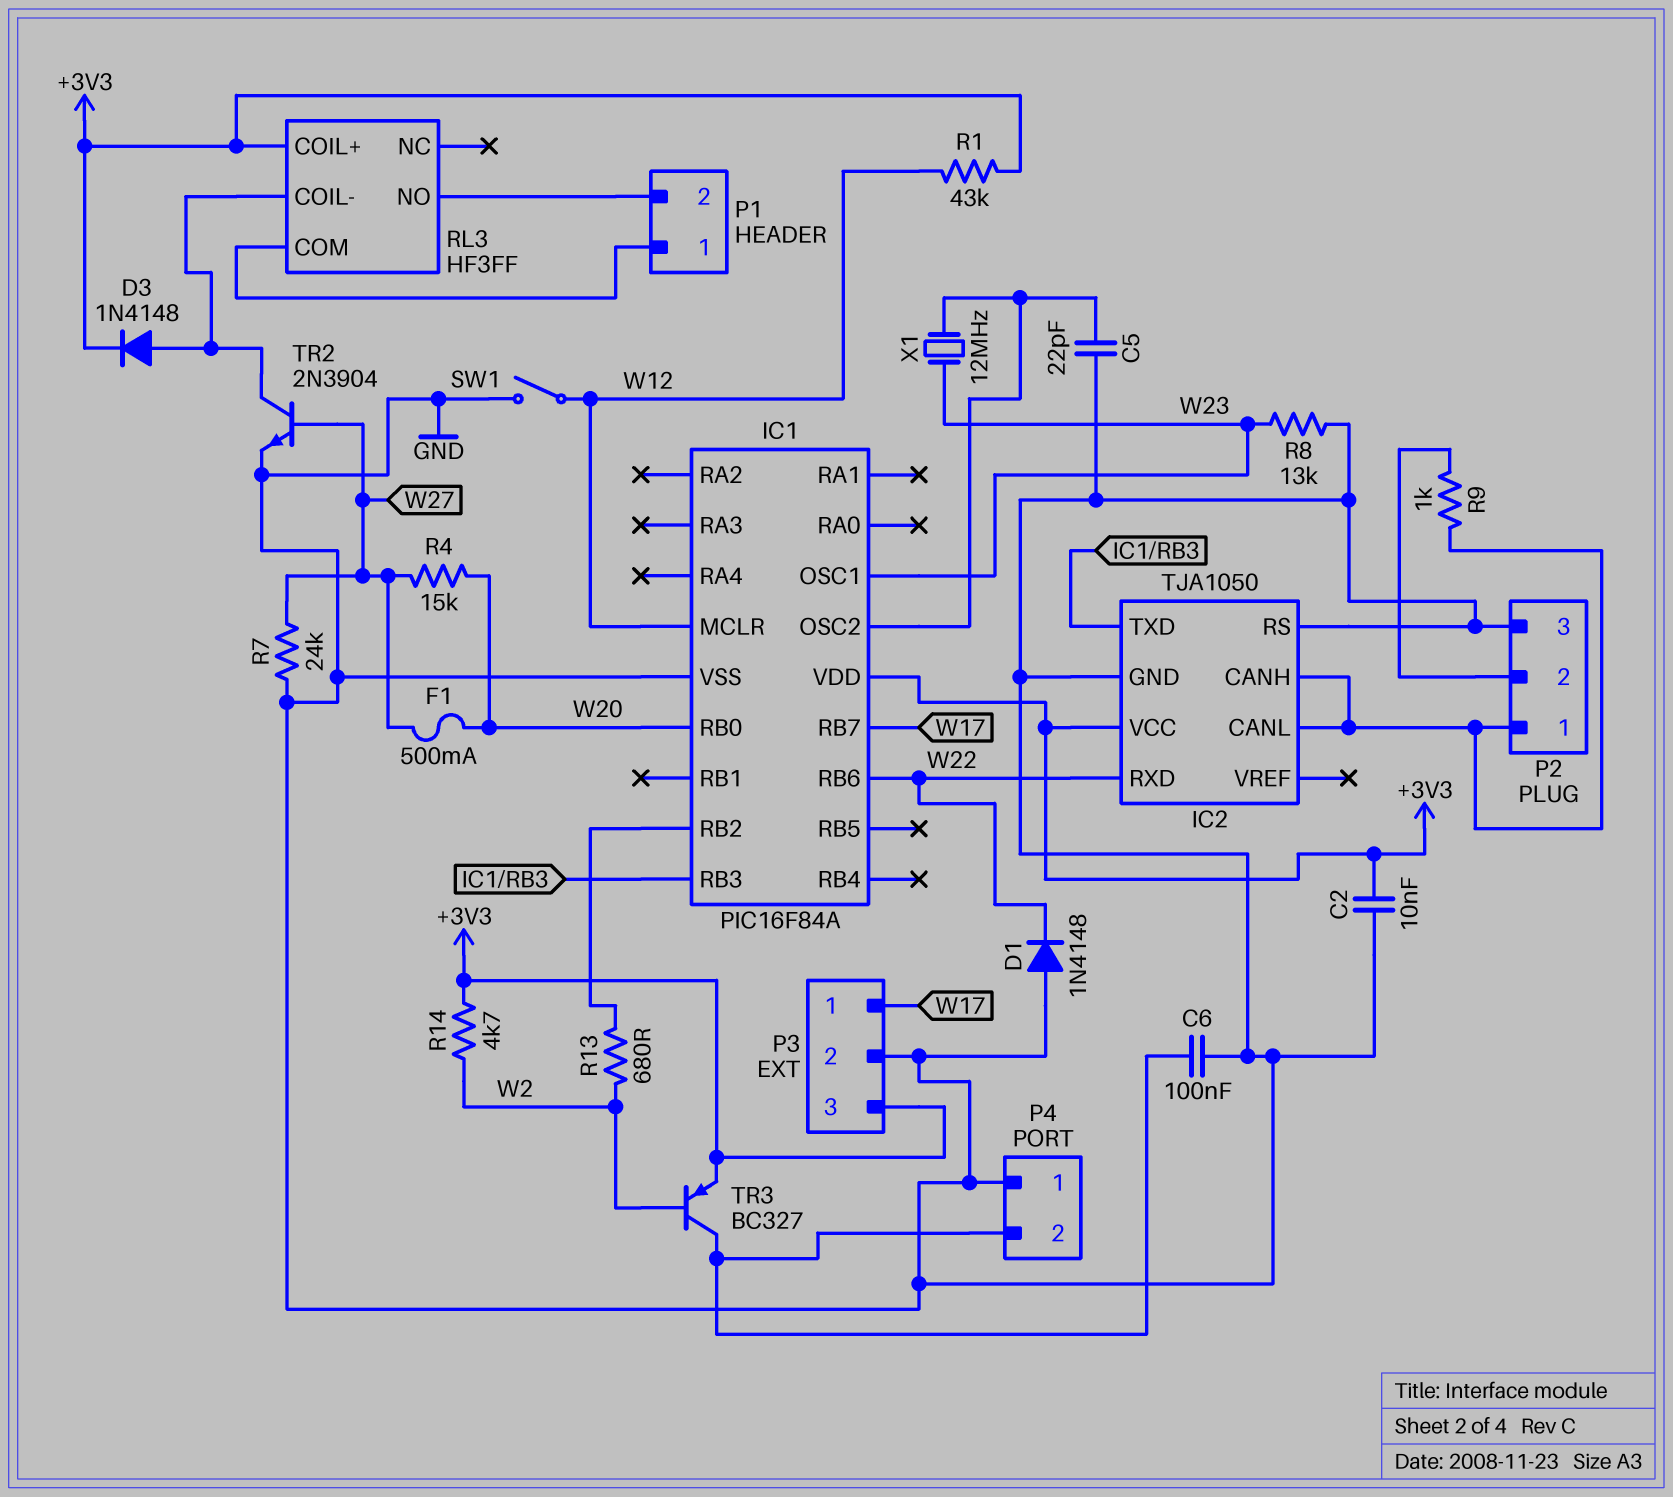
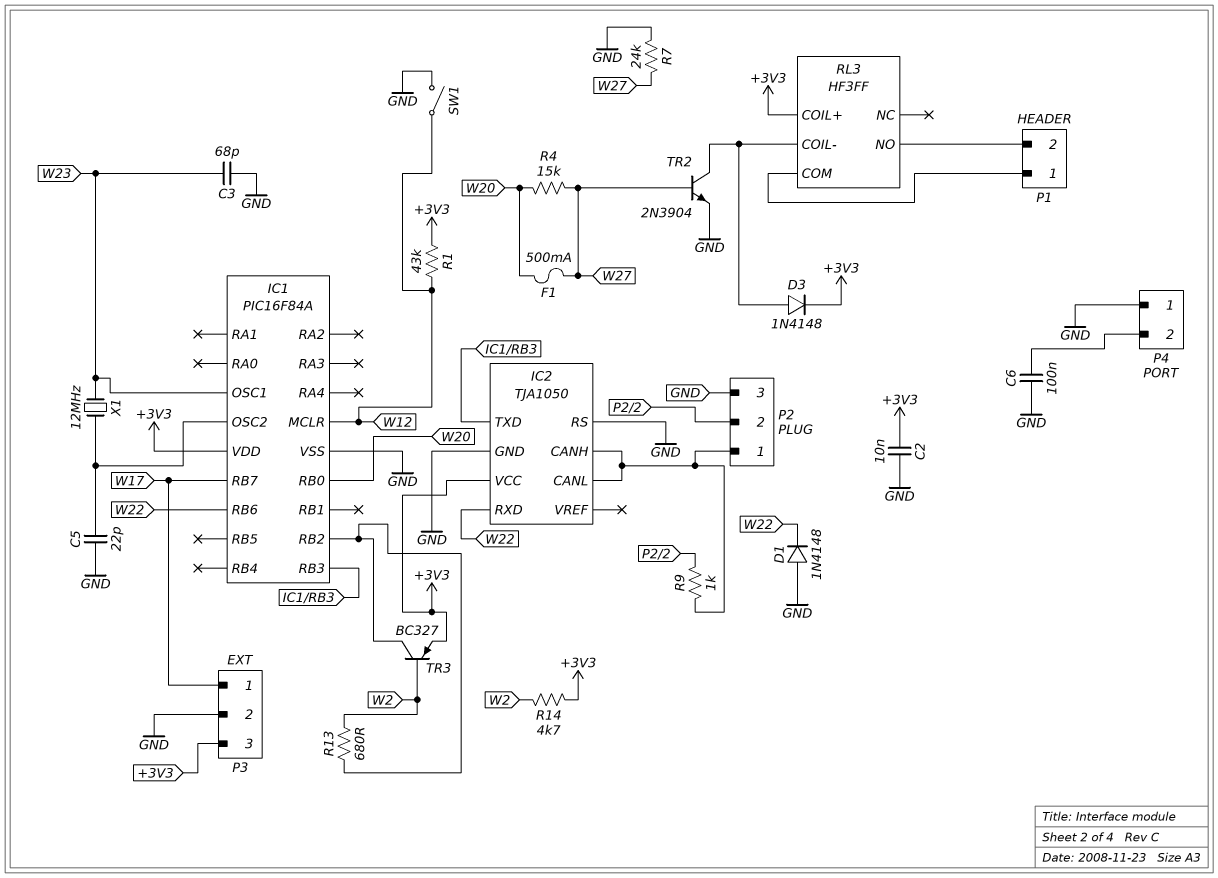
C3: none -> 68pF (GND, W23)
R8: 13k (GND, W23) -> none
TR3: PNP BC327 (B W2, C P4/2, E +3V3) -> PNP BC327 (B W2, C IC1/RB2, E +3V3)

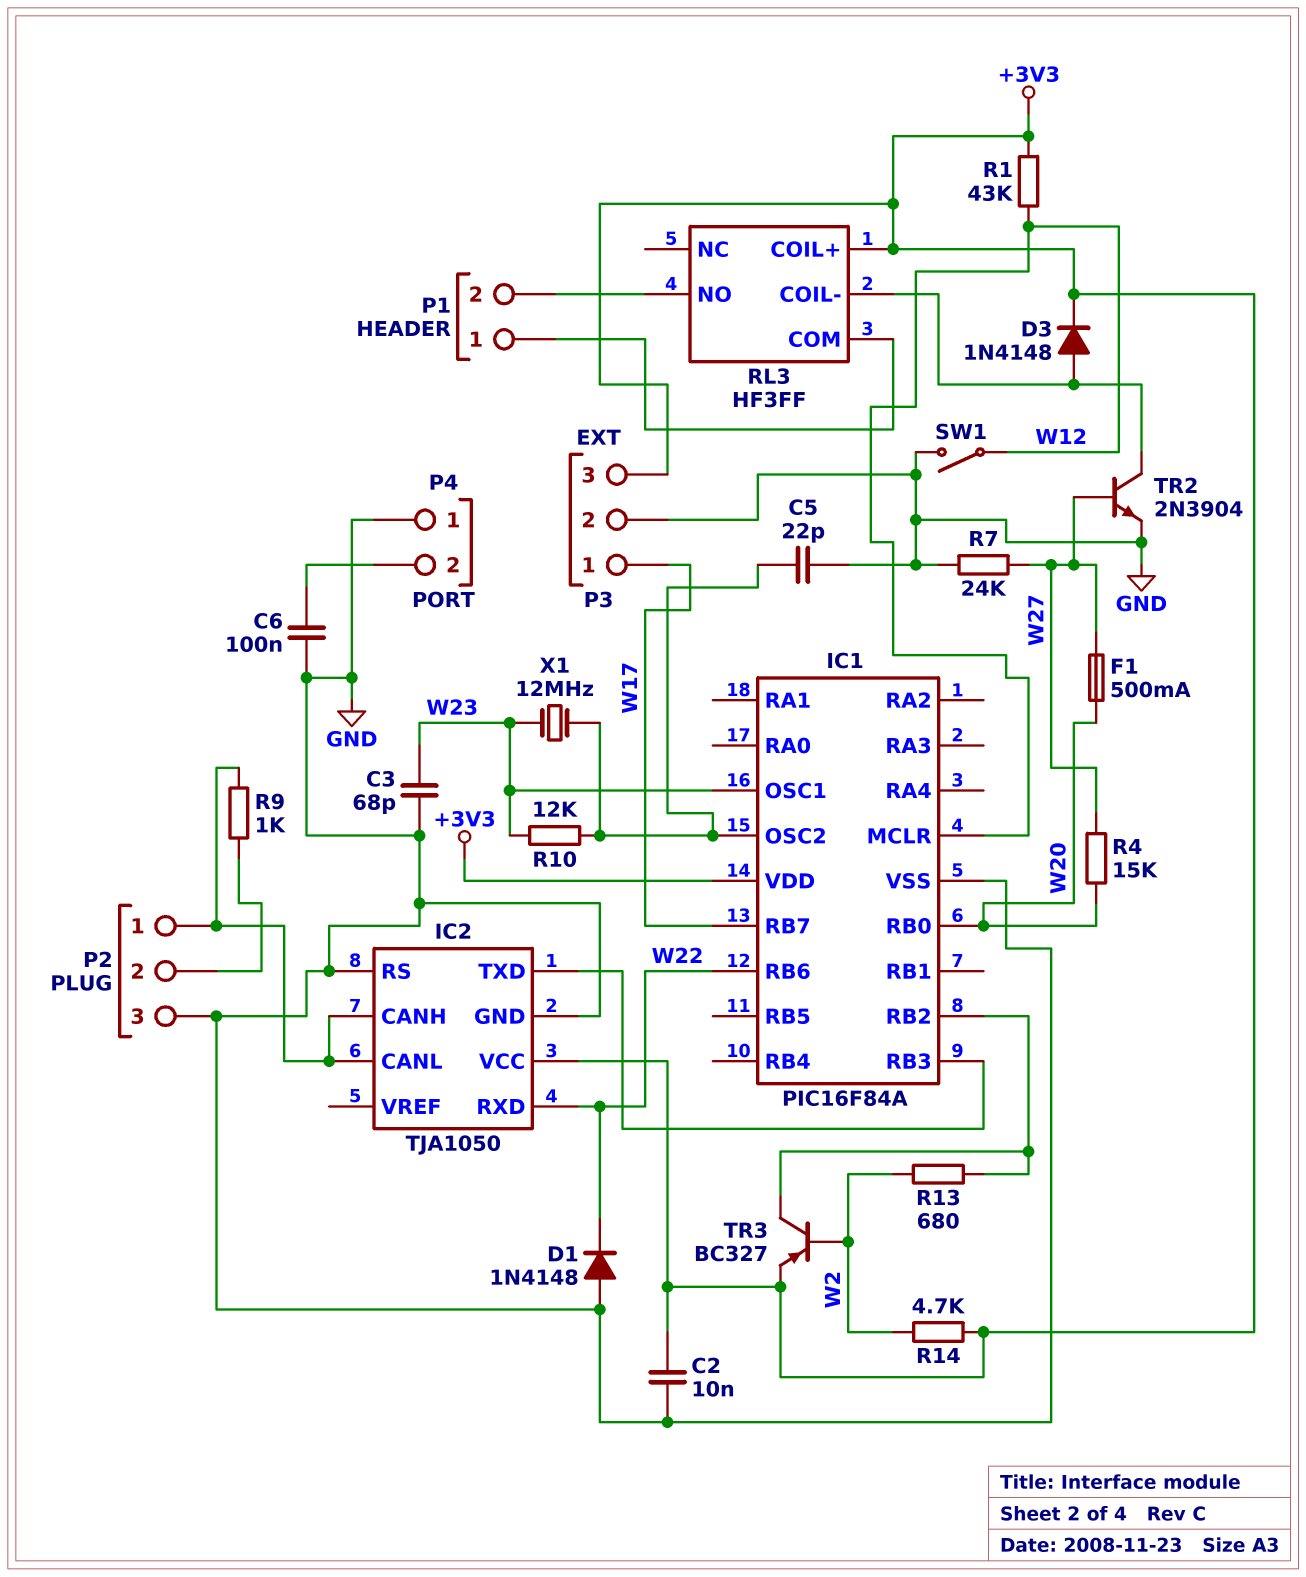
R10: none -> 12k (IC1/OSC2, W23)

